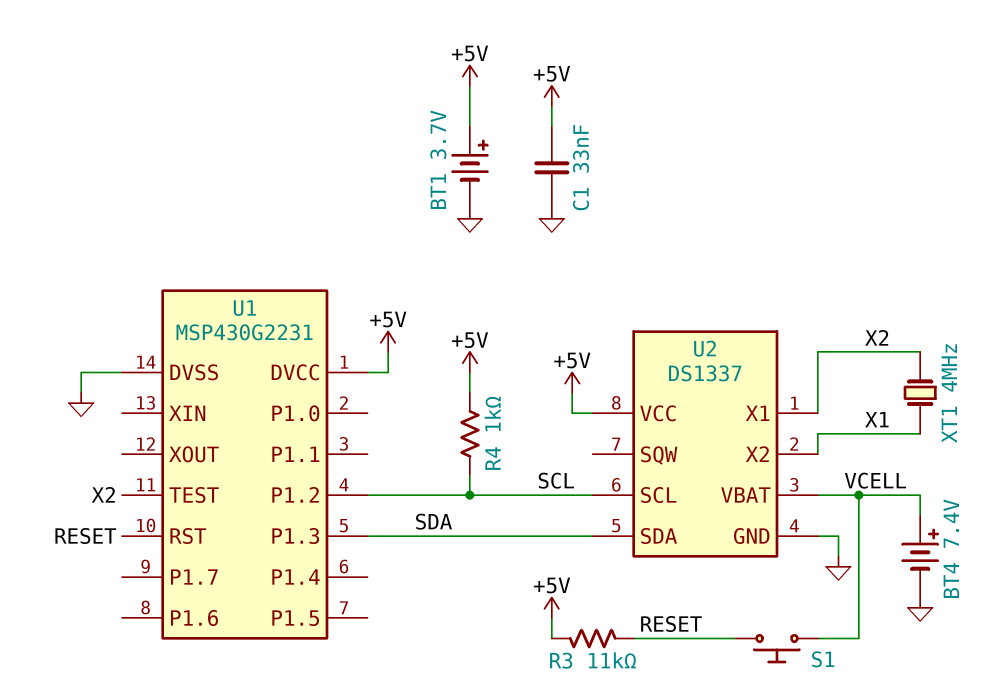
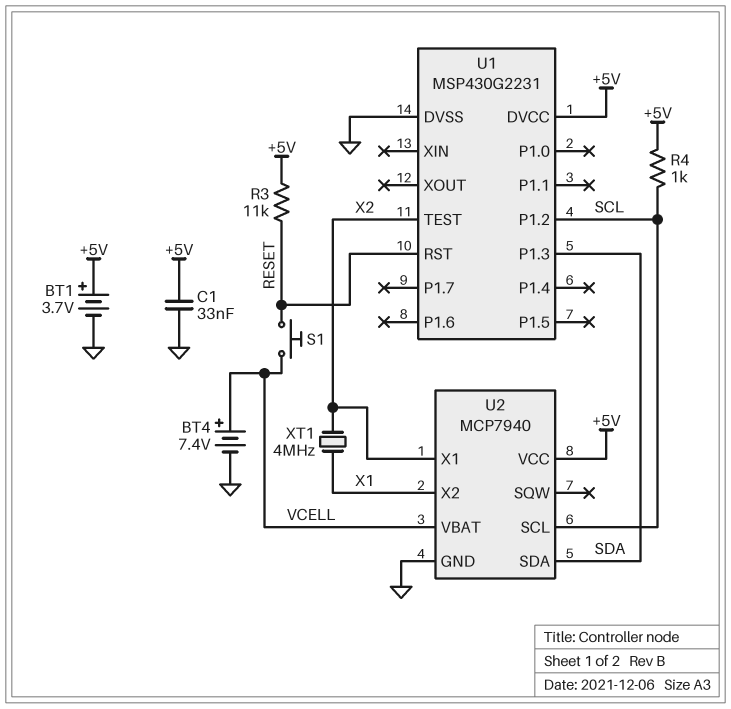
U2: DS1337 -> MCP7940

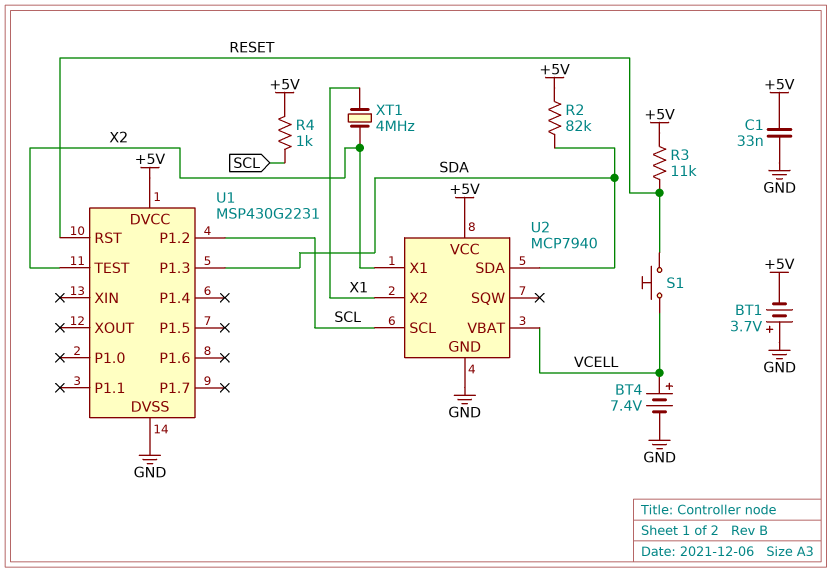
BT1: 3.7V (plus +5V, minus GND) -> 3.7V (plus GND, minus +5V)
R2: none -> 82k (+5V, SDA)

